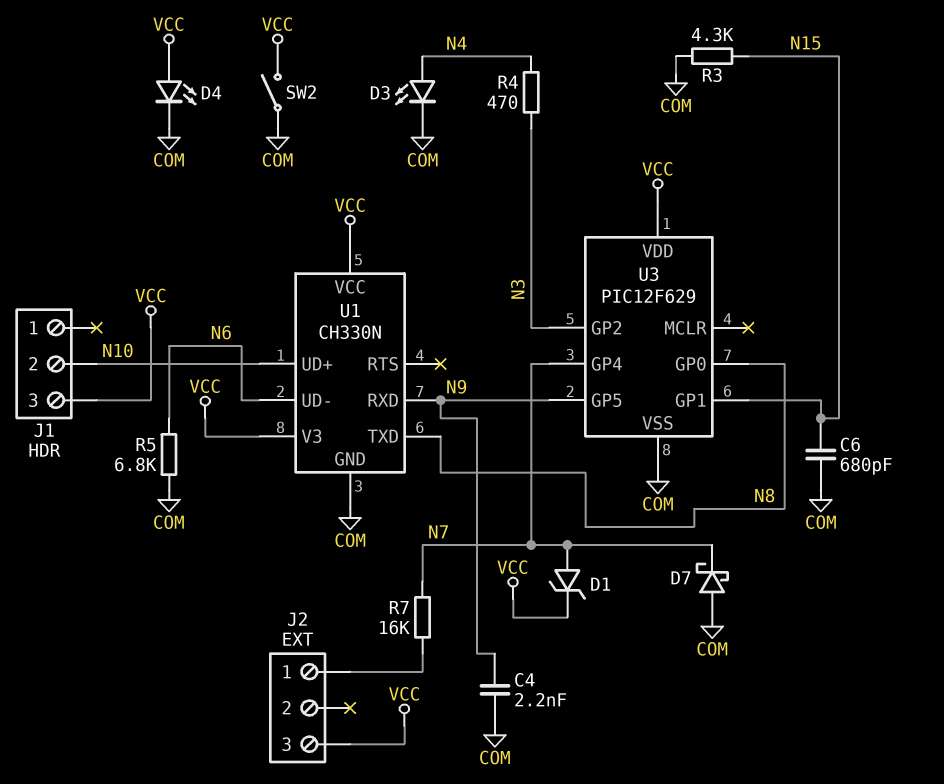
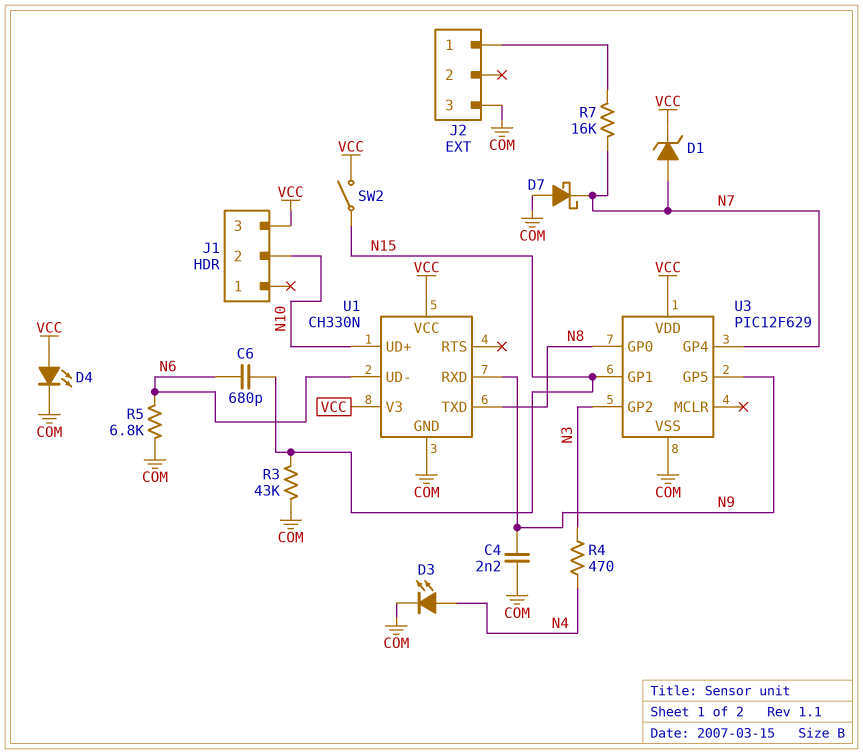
C6: 680pF (COM, N15) -> 680pF (N6, N15)
J2 pin 3: VCC -> COM
R3: 4.3k (COM, N15) -> 43k (COM, N15)
SW2: switch (COM, VCC) -> switch (N15, VCC)

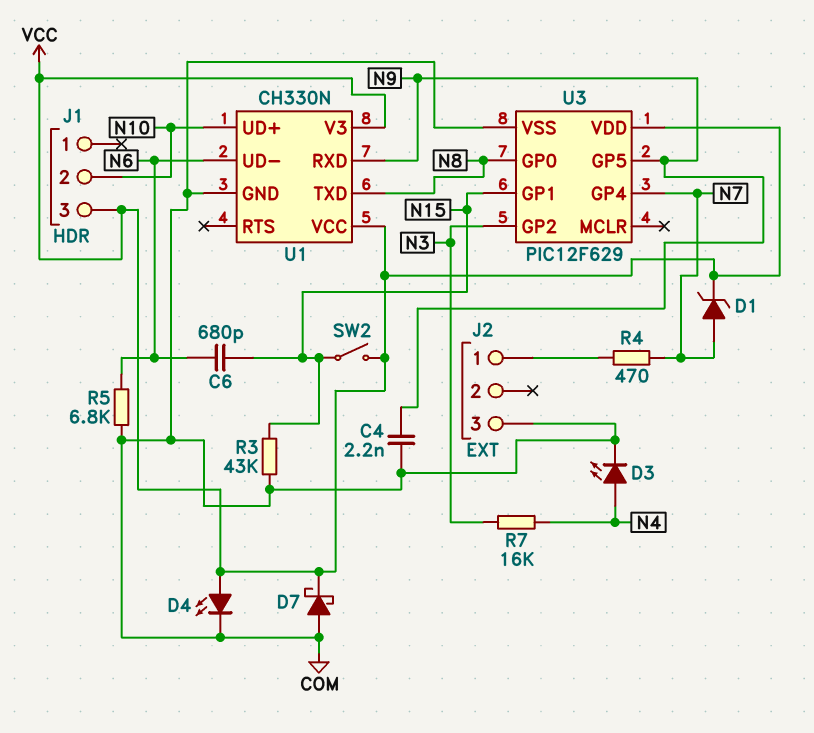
D7: schottky (A COM, K N7) -> schottky (A COM, K VCC)
R4: 470 (N3, N4) -> 470 (J2/1, N7)
R7: 16k (J2/1, N7) -> 16k (N3, N4)

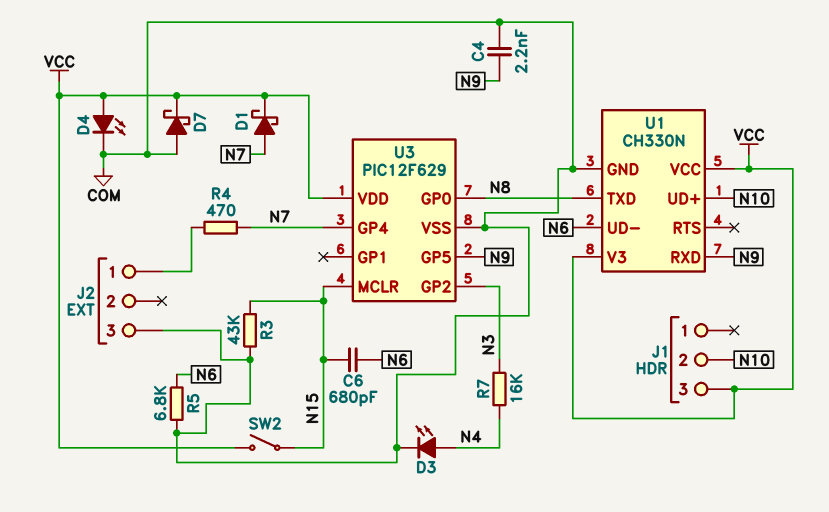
D1: zener (A N7, K VCC) -> schottky (A N7, K VCC)
U3 pin GP1: N15 -> none
U3 pin MCLR: none -> N15

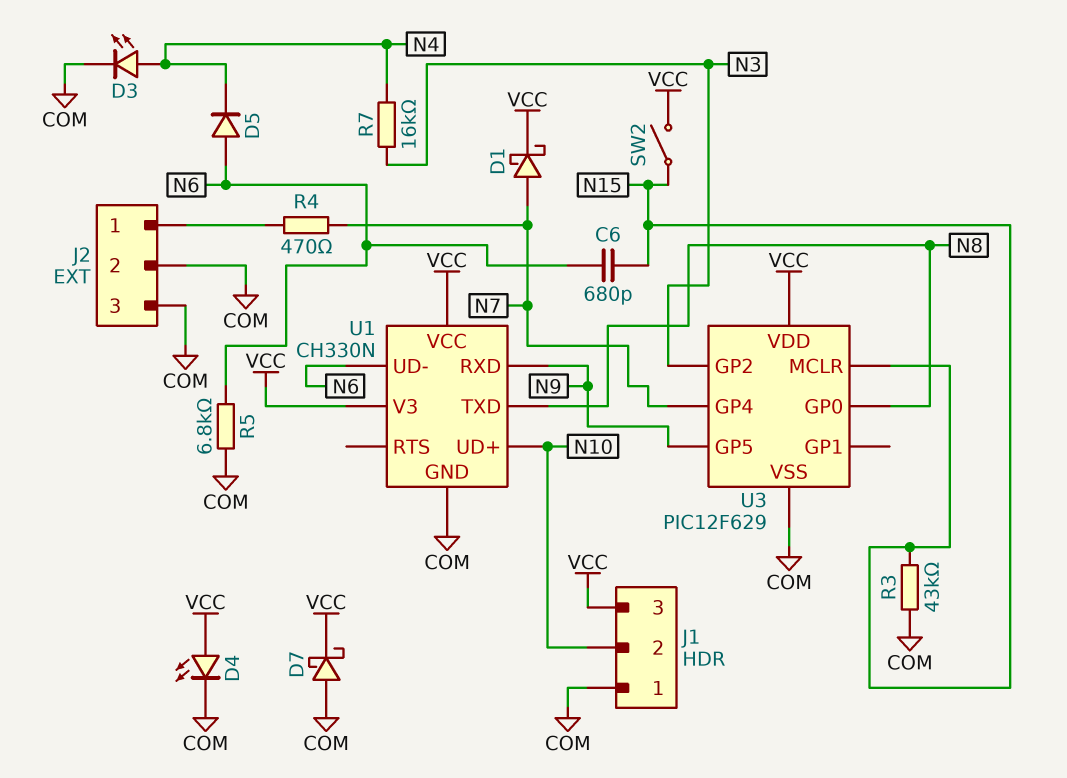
C4: 2.2nF (COM, N9) -> none
D5: none -> diode (A N6, K N4)
J1 pin 1: none -> COM
J2 pin 2: none -> COM

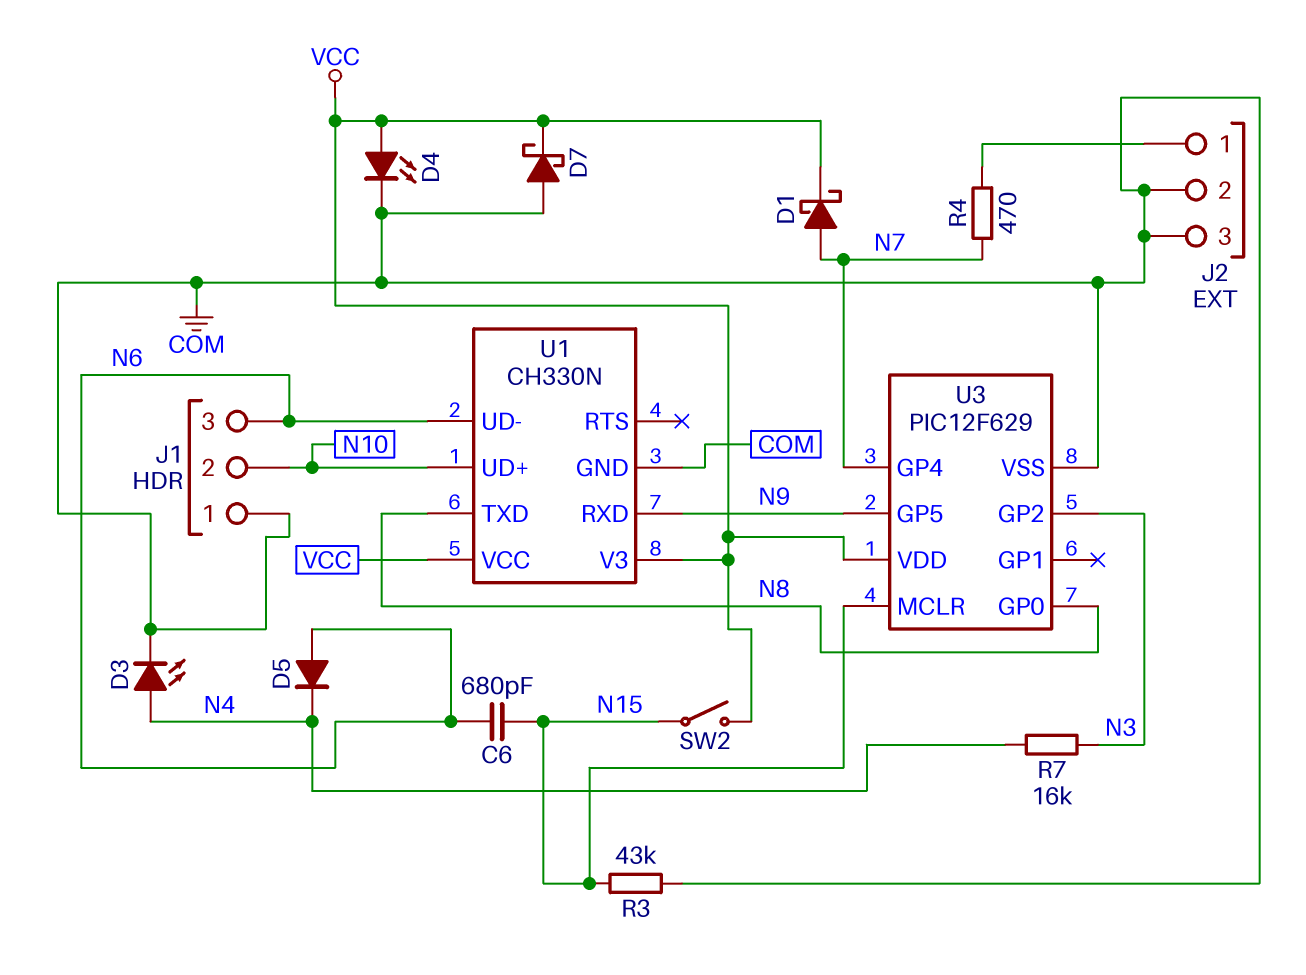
J1 pin 3: VCC -> N6
R5: 6.8k (COM, N6) -> none

